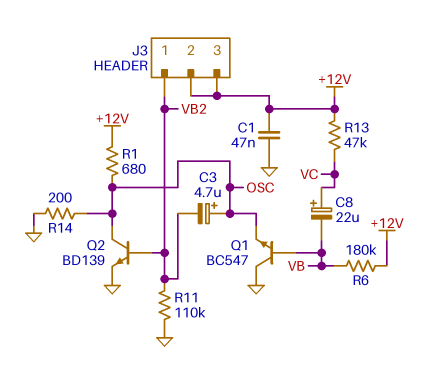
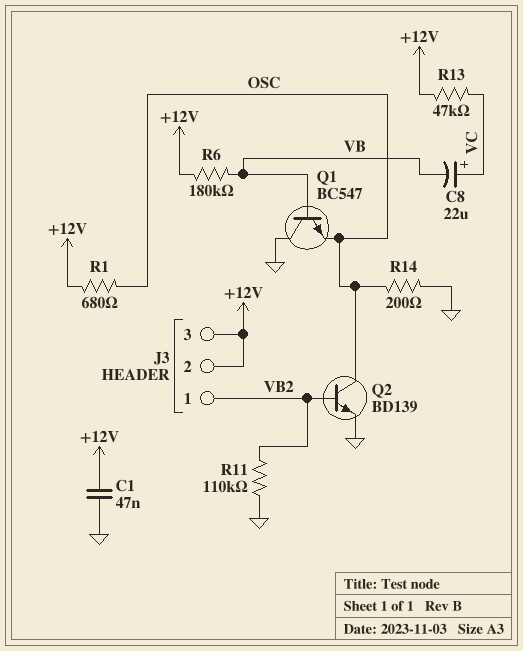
C3: 4.7uF (plus OSC, minus VB2) -> none

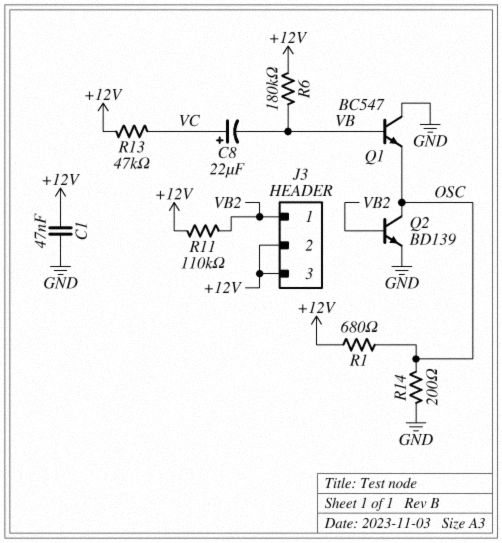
R11: 110k (GND, VB2) -> 110k (+12V, VB2)

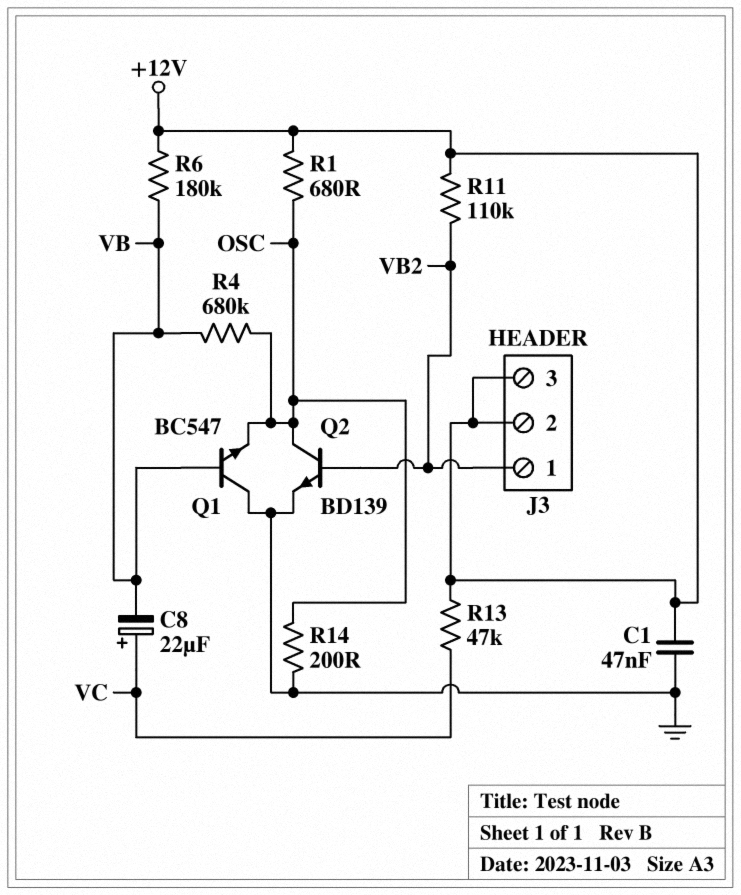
R4: none -> 680k (OSC, VB)

